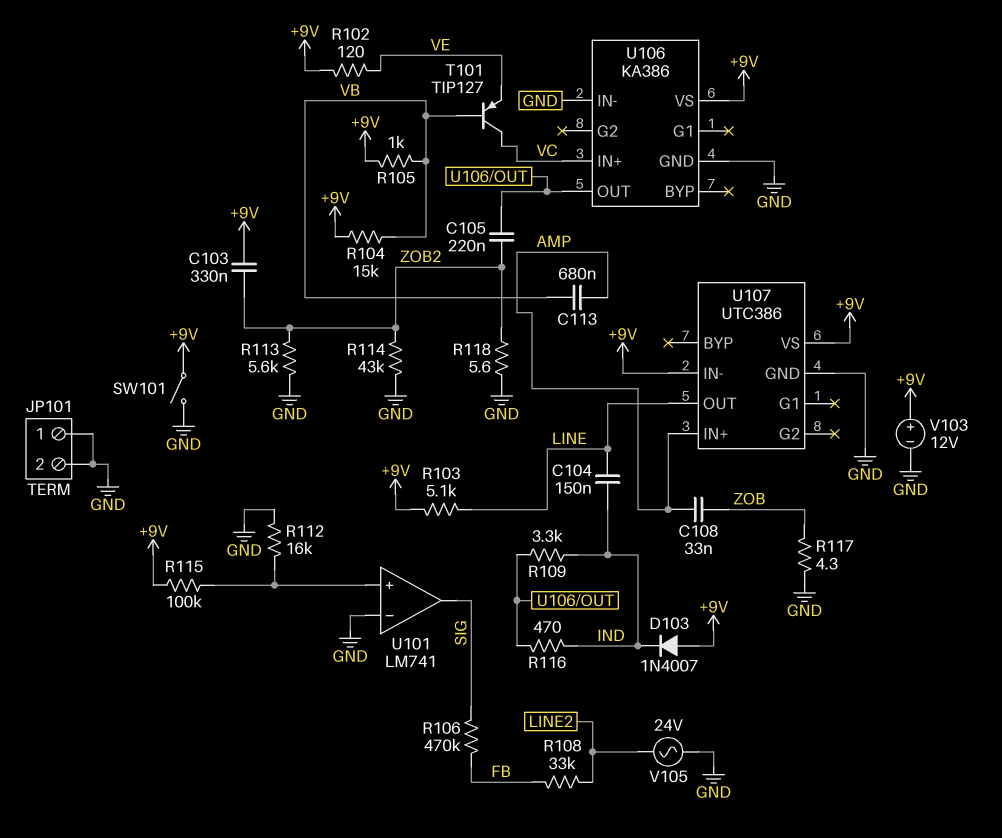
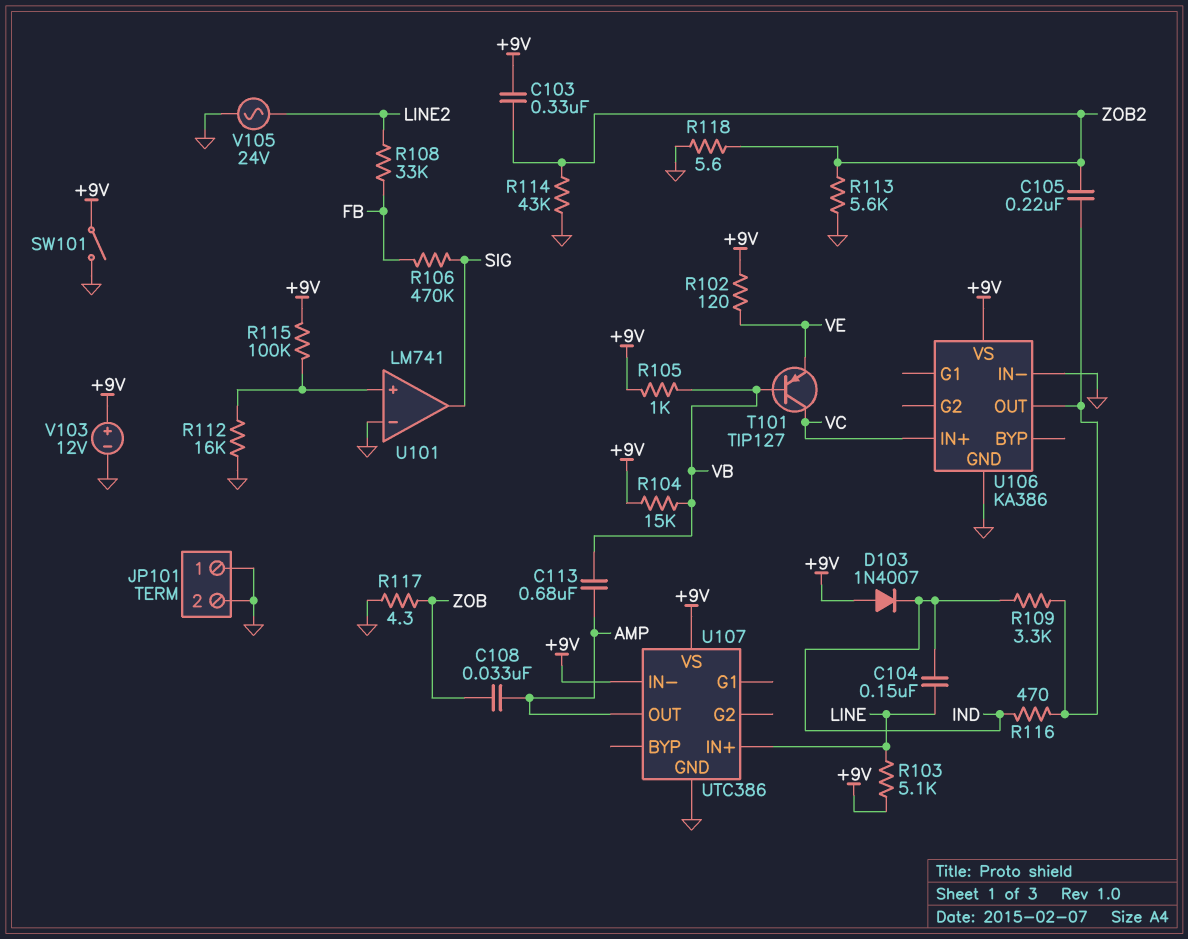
U107 pin IN+: AMP -> LINE
U107 pin OUT: LINE -> AMP

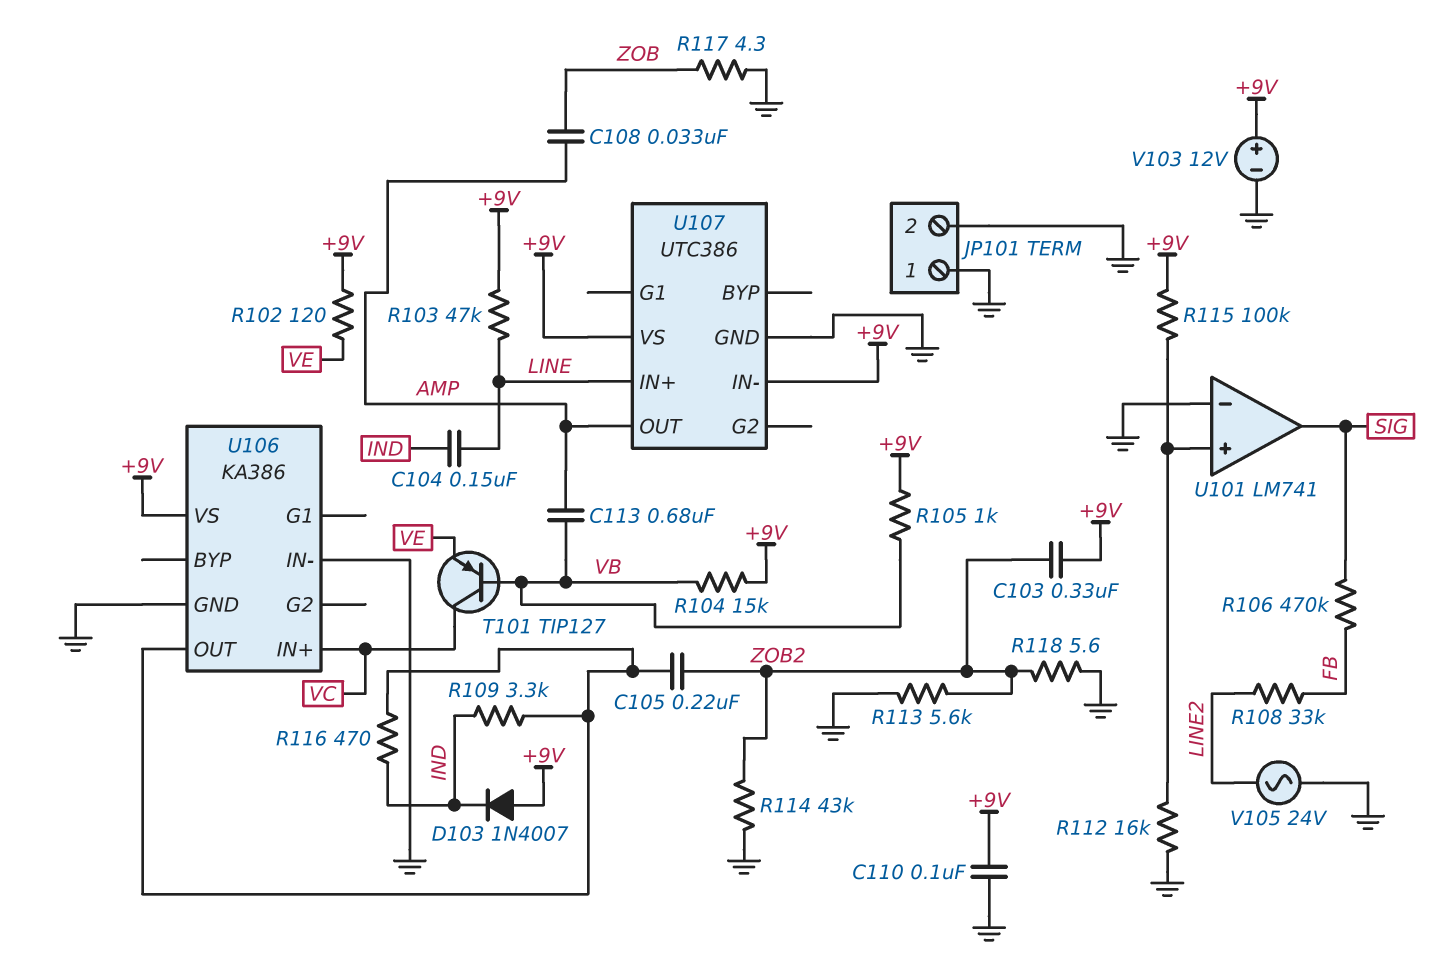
C110: none -> 100nF (+9V, GND)
R103: 5.1k (+9V, LINE) -> 47k (+9V, LINE)
SW101: switch (+9V, GND) -> none

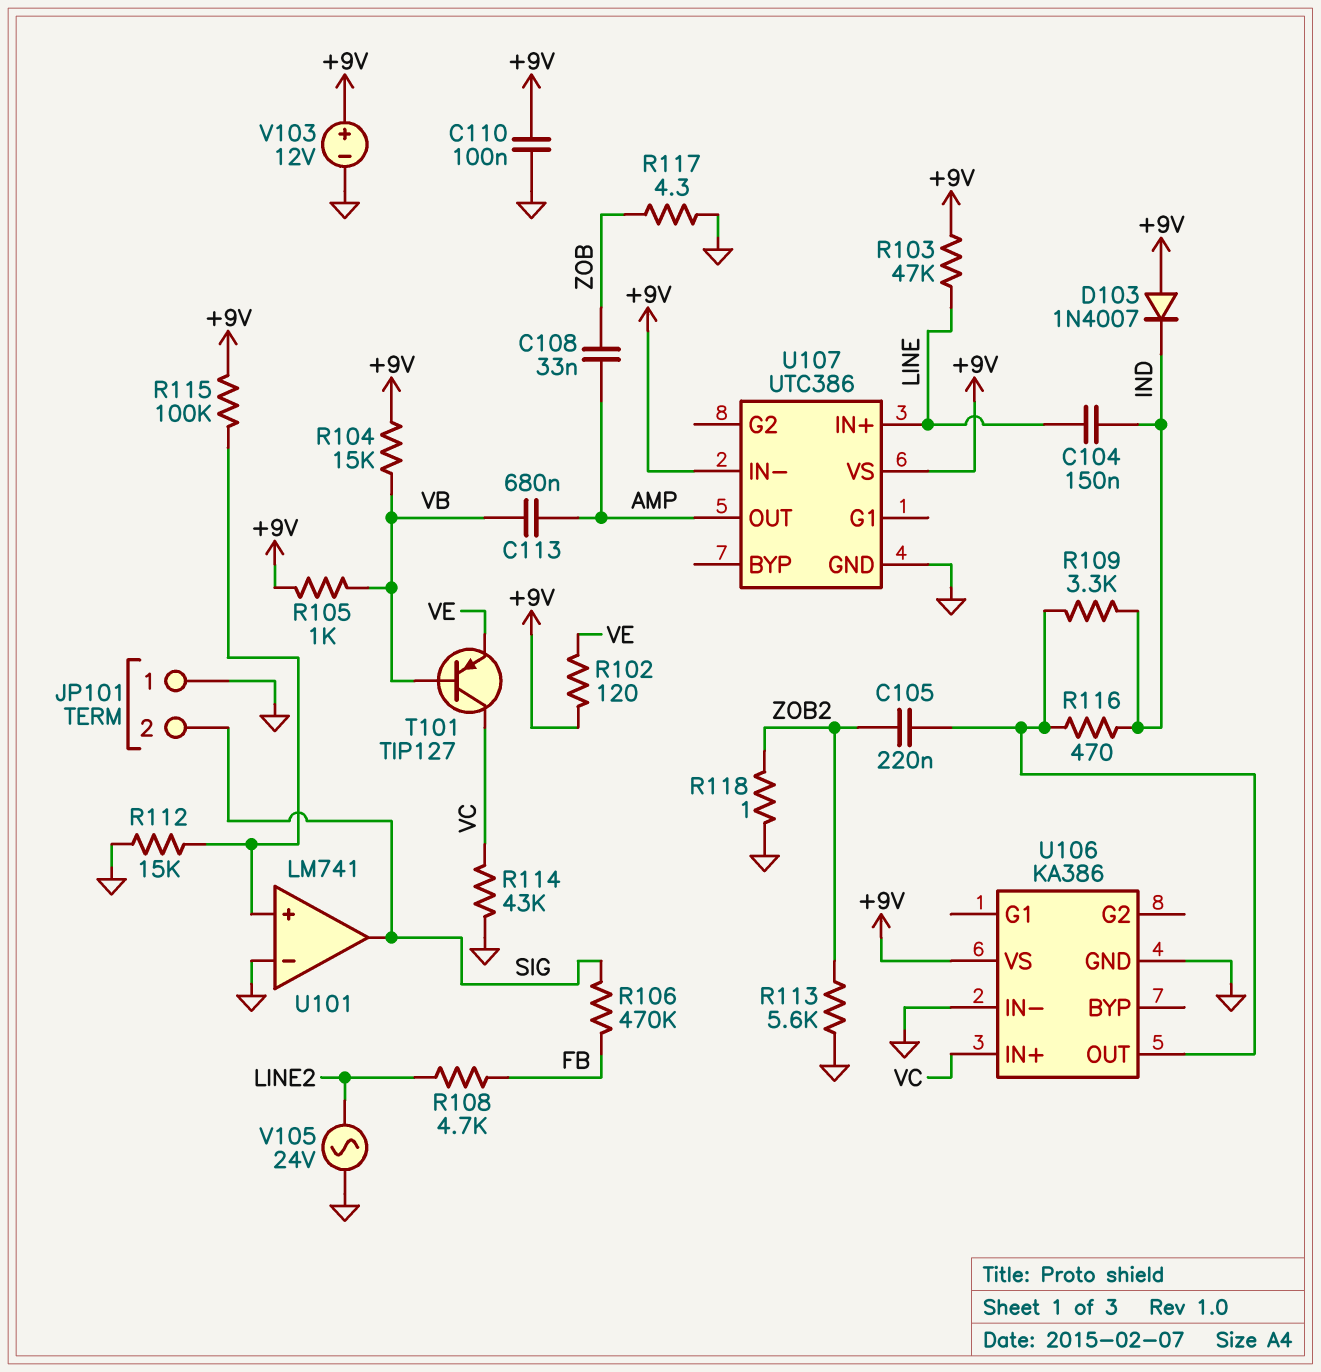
C103: 330nF (+9V, ZOB2) -> none
JP101 pin 2: GND -> SIG
R108: 33k (FB, LINE2) -> 4.7k (FB, LINE2)
R112: 16k (GND, U101/in+) -> 15k (GND, U101/in+)
R114: 43k (GND, ZOB2) -> 43k (GND, VC)
R118: 5.6 (GND, ZOB2) -> 1 (GND, ZOB2)

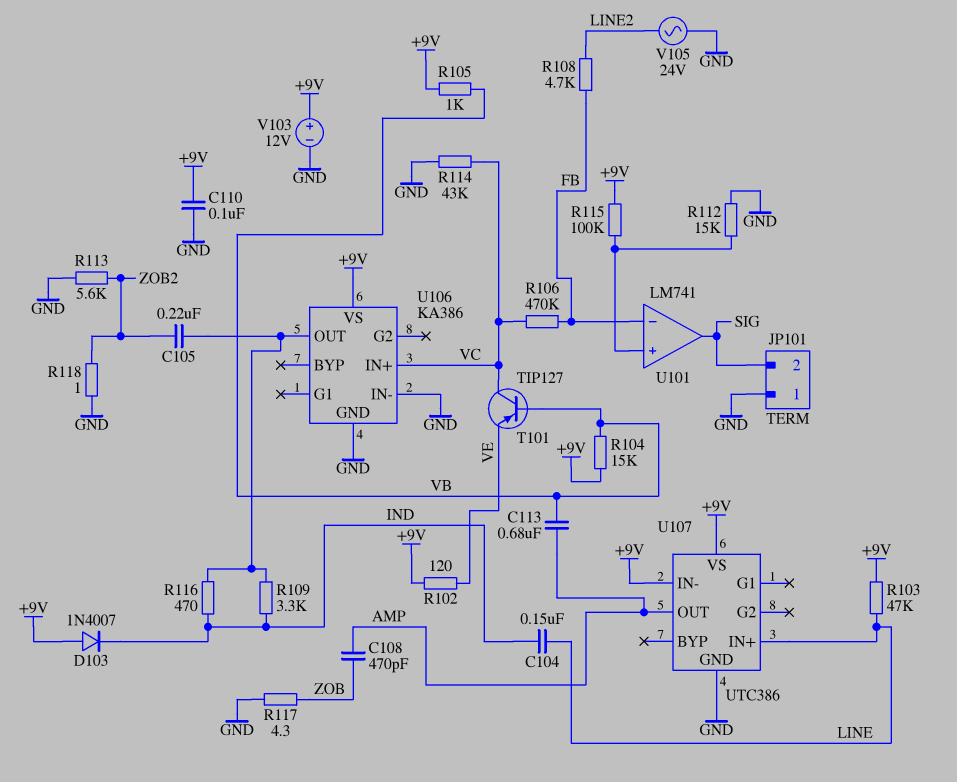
C108: 33nF (AMP, ZOB) -> 470pF (AMP, ZOB)
R106: 470k (FB, SIG) -> 470k (FB, VC)
U101 pin in-: GND -> FB

